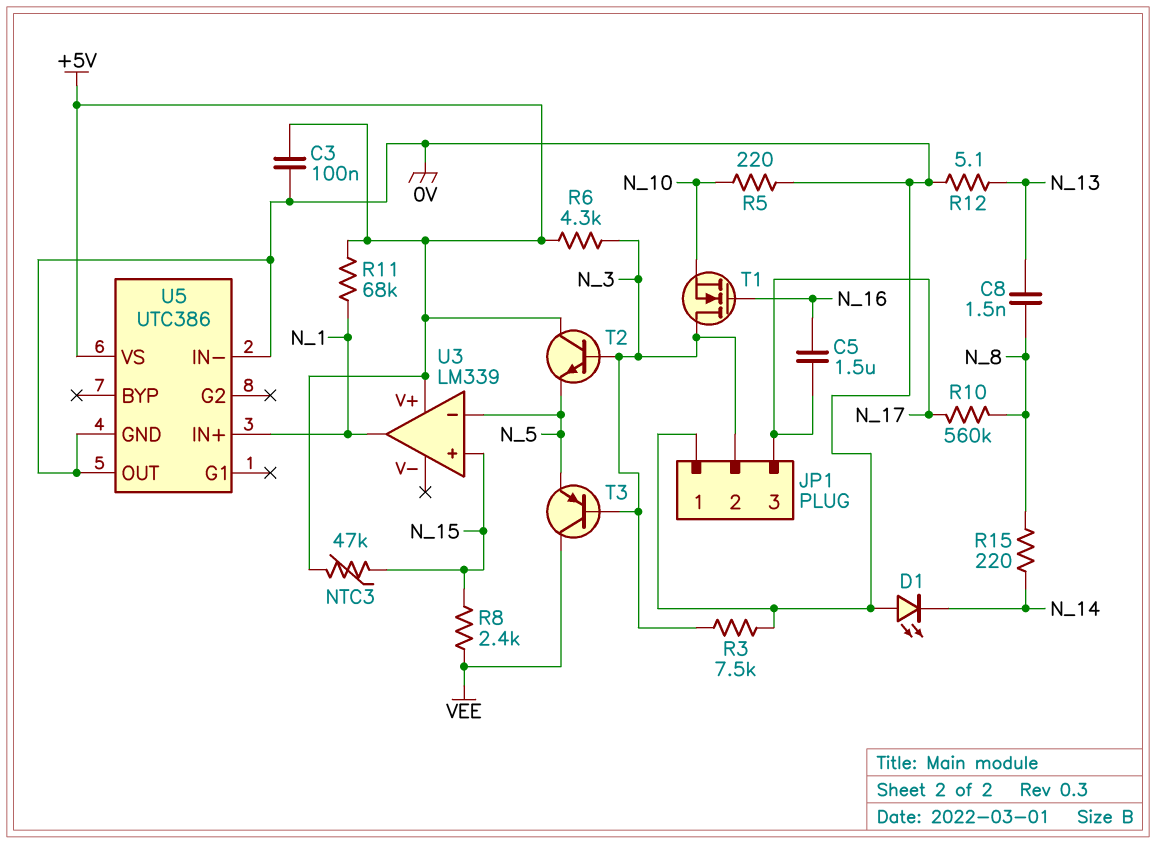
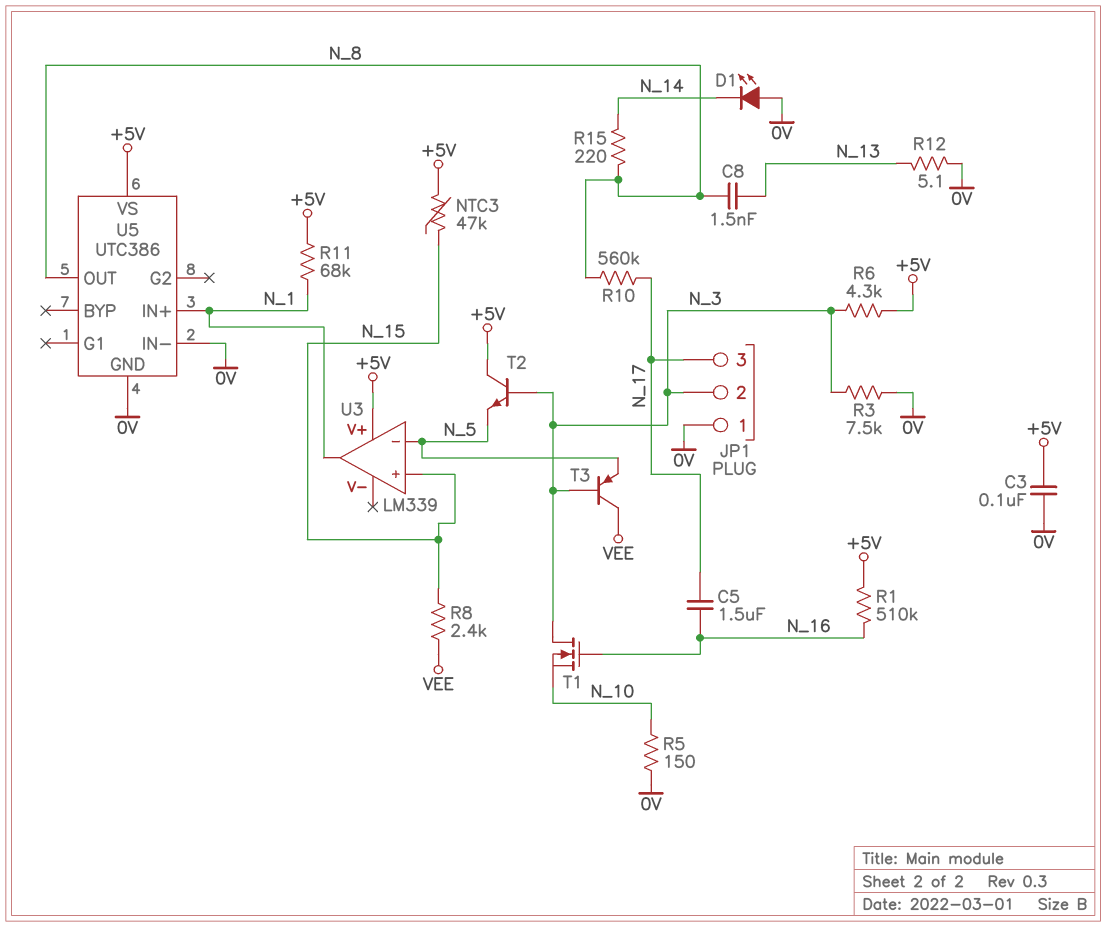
R1: none -> 510k (+5V, N_16)
R5: 220 (0V, N_10) -> 150 (0V, N_10)
U5 pin OUT: 0V -> N_8

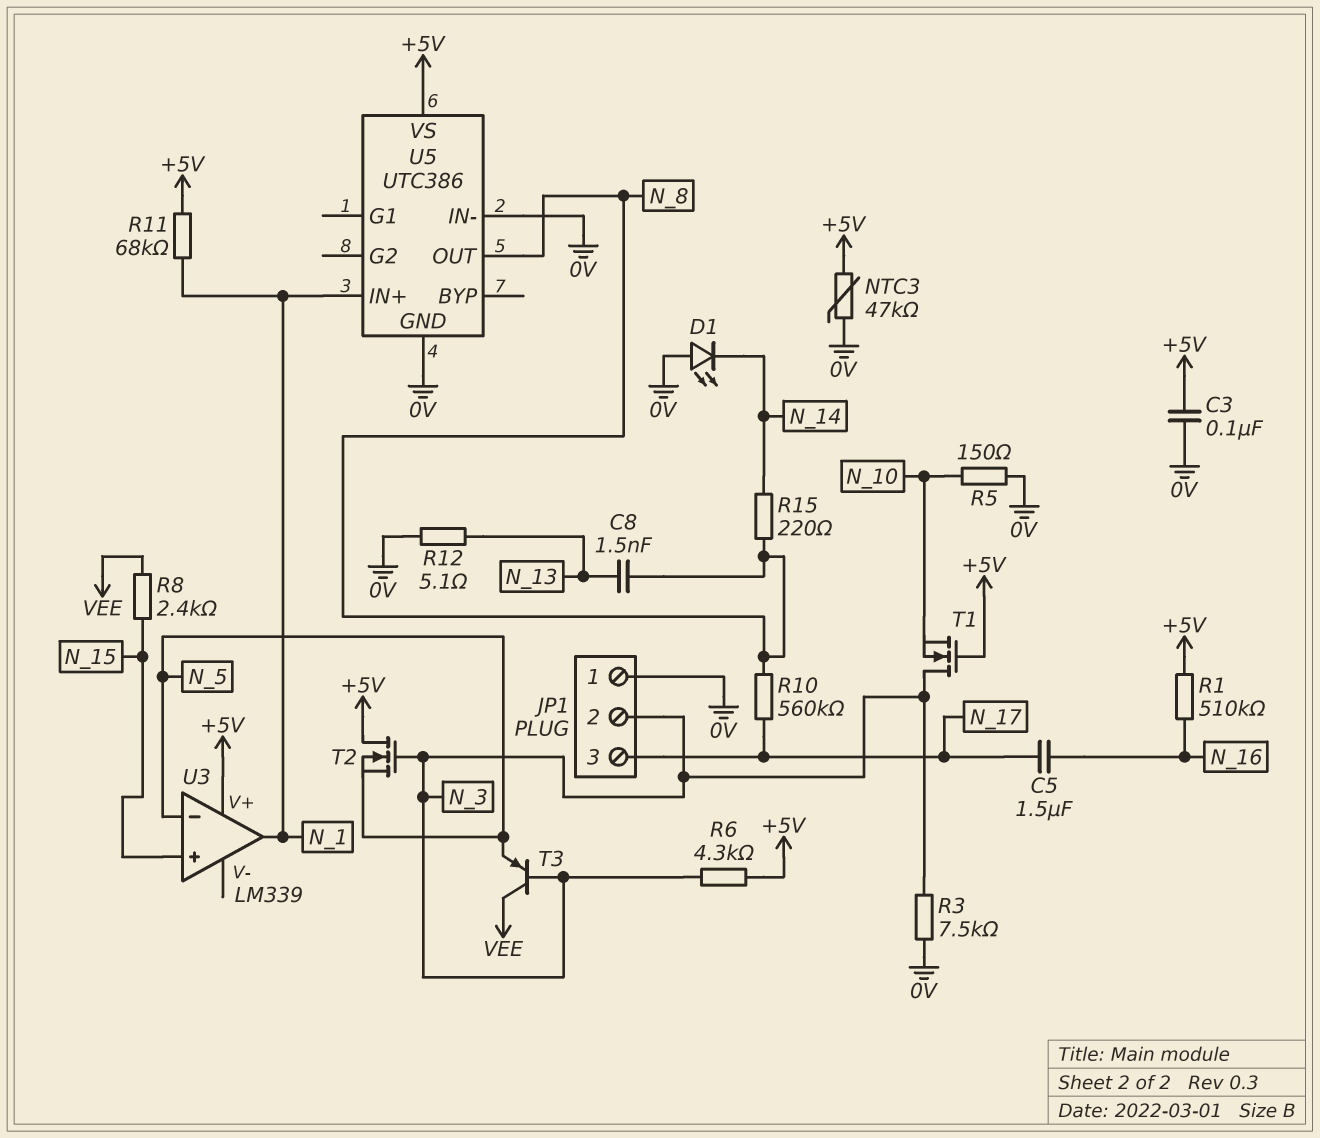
NTC3: 47k (+5V, N_15) -> 47k (+5V, 0V)
T1: NMOS (G N_16, D N_3, S N_10) -> NMOS (G +5V, D N_3, S N_10)
T2: NPN (B N_3, C +5V, E N_5) -> NMOS (G N_3, D +5V, S N_5)

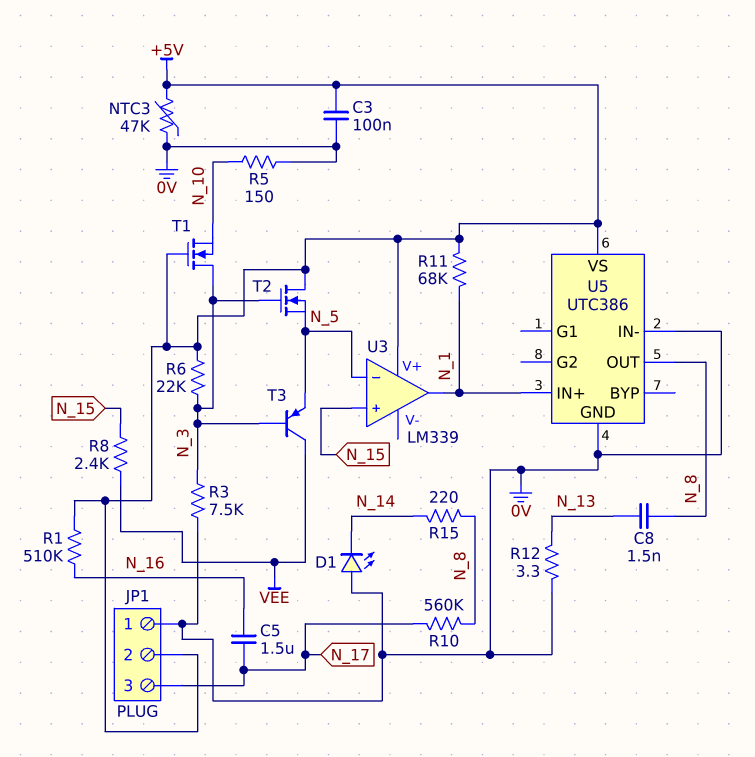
JP1 pin 2: N_3 -> +5V
R6: 4.3k (+5V, N_3) -> 22k (+5V, N_3)
R12: 5.1 (0V, N_13) -> 3.3 (0V, N_13)

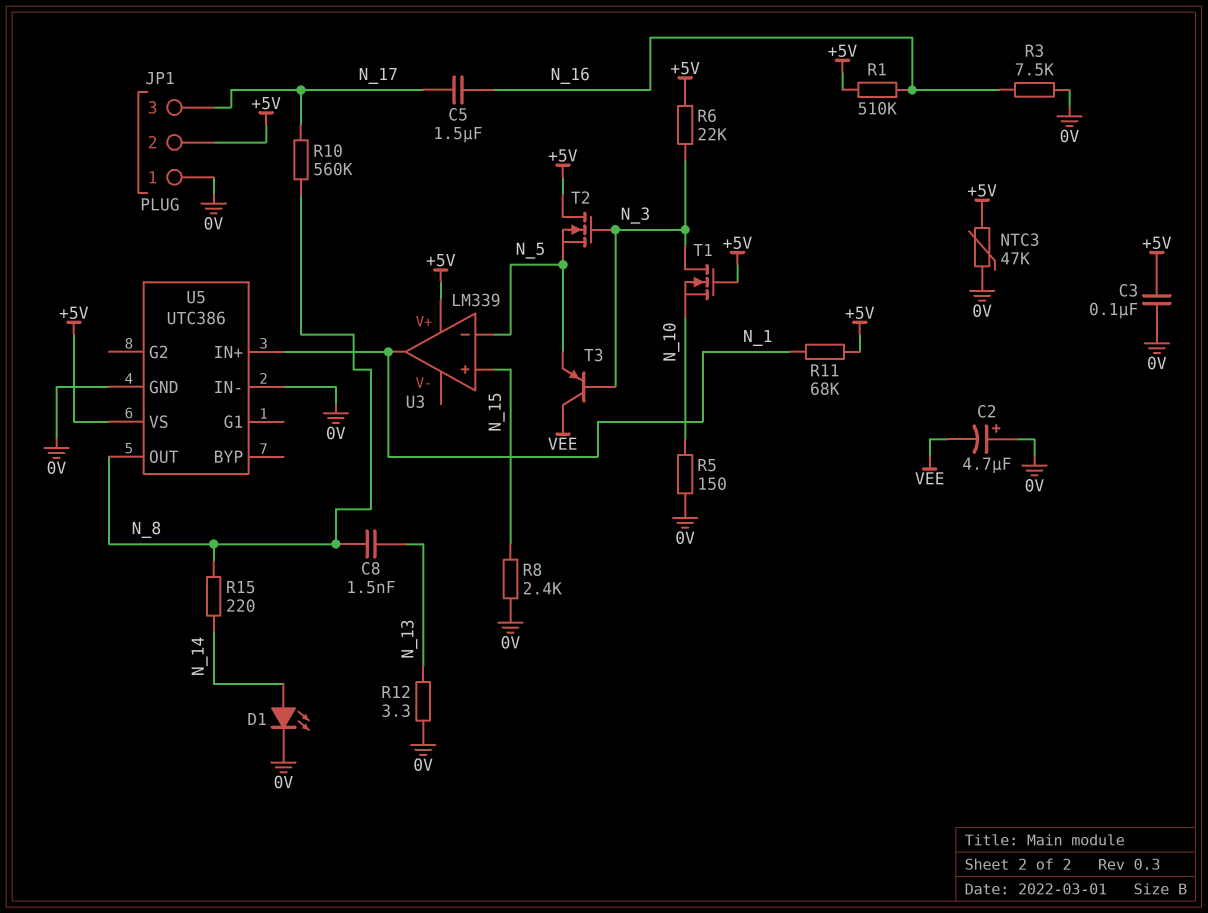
C2: none -> 4.7uF (plus 0V, minus VEE)
D1: LED (A 0V, K N_14) -> LED (A N_14, K 0V)
R3: 7.5k (0V, N_3) -> 7.5k (0V, N_16)
R8: 2.4k (N_15, VEE) -> 2.4k (0V, N_15)

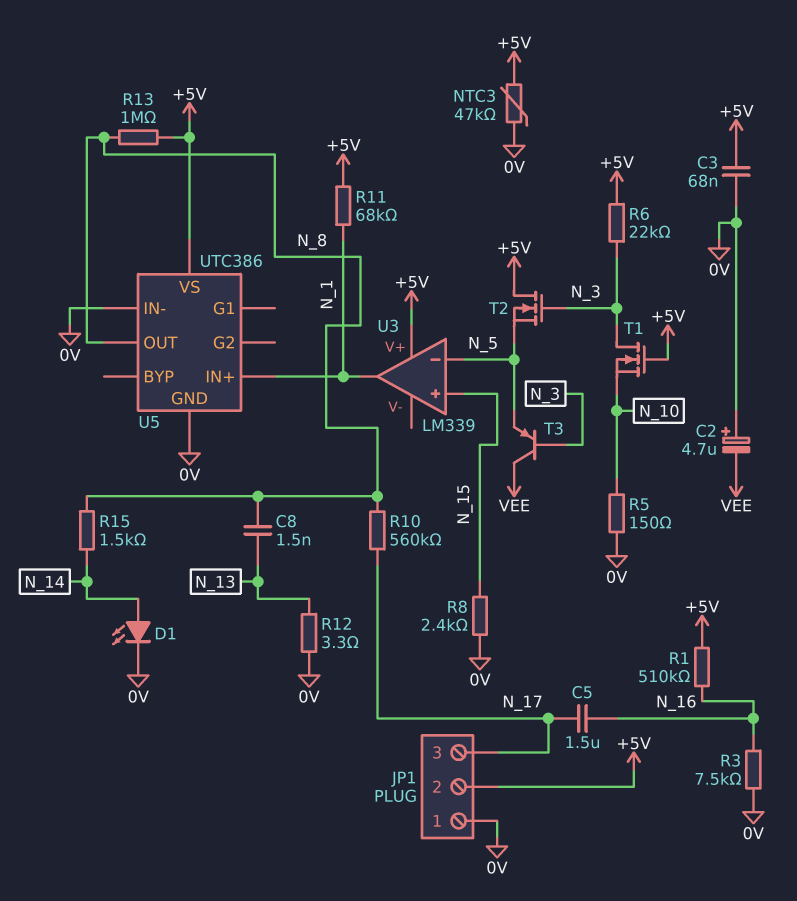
C3: 100nF (+5V, 0V) -> 68nF (+5V, 0V)
R13: none -> 1M (+5V, N_8)
R15: 220 (N_8, N_14) -> 1.5k (N_8, N_14)

